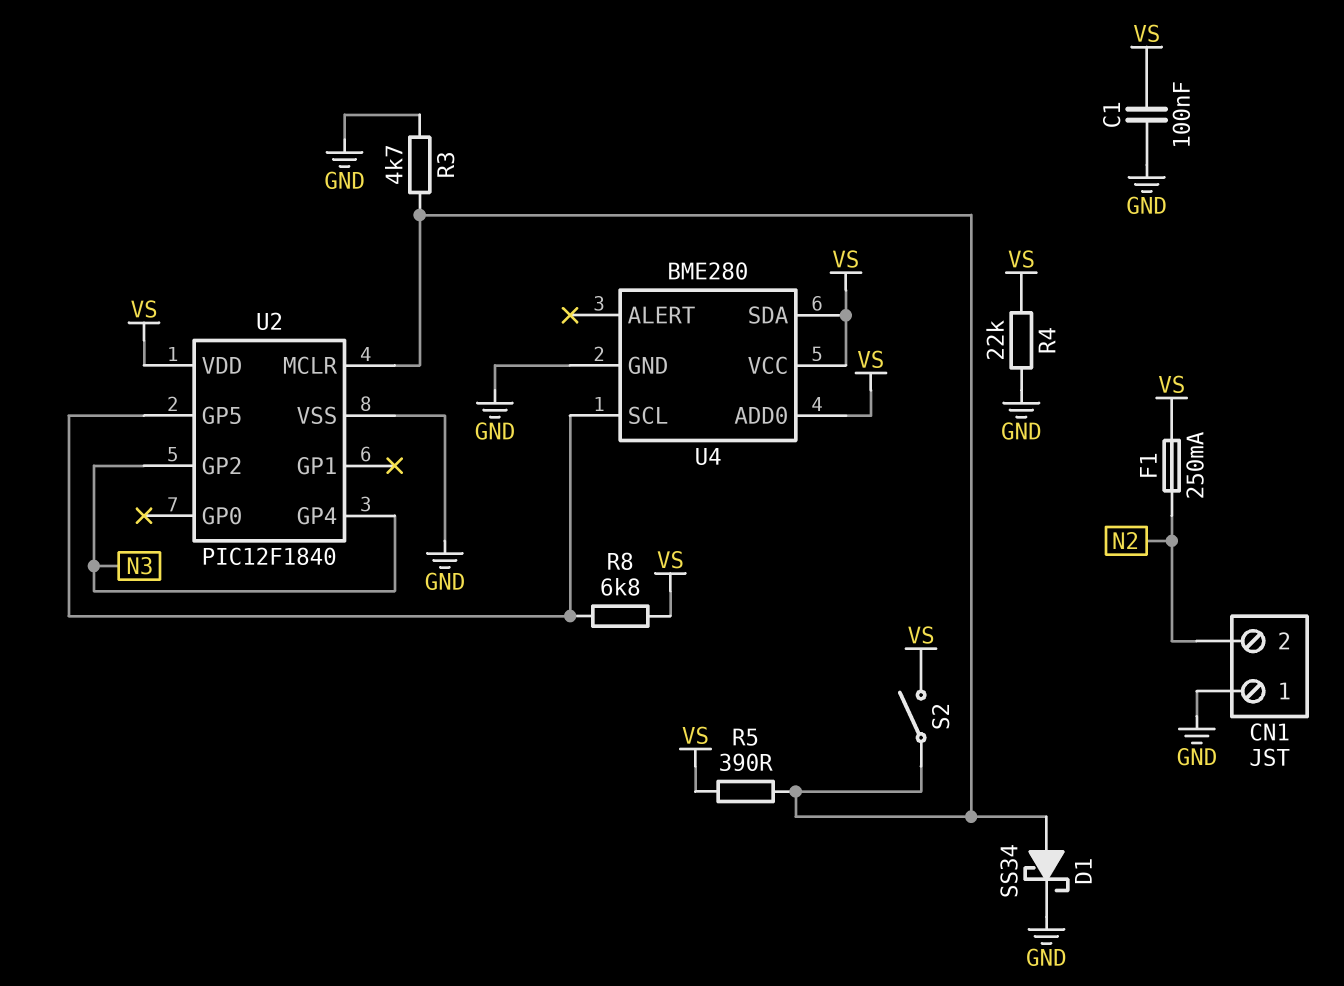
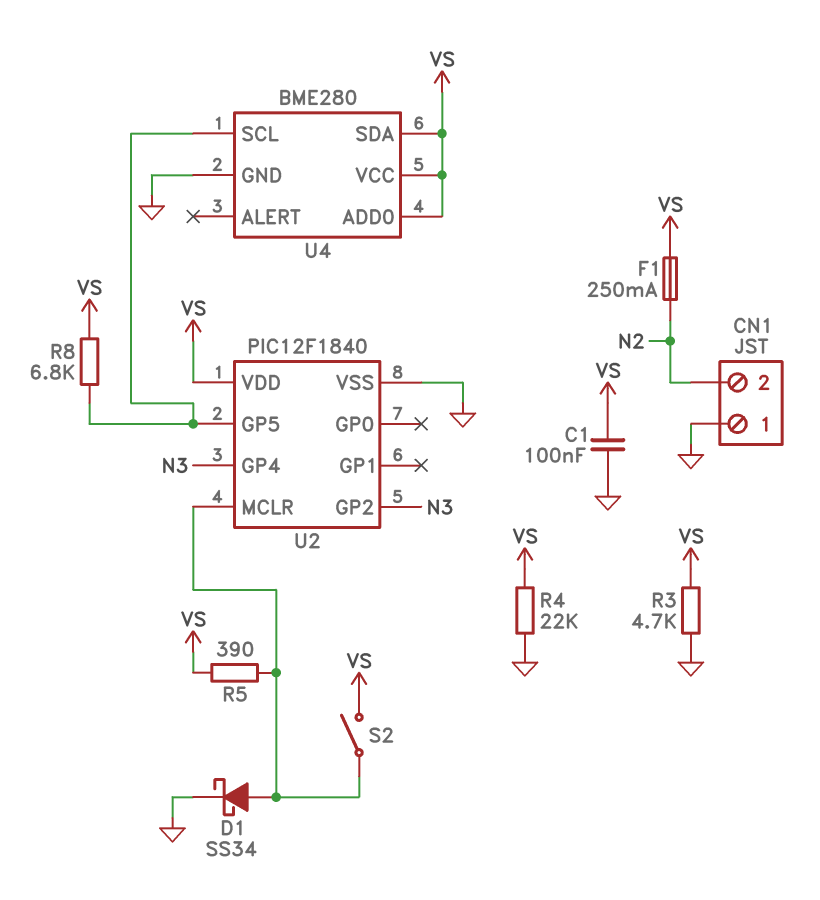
R3: 4.7k (GND, U2/MCLR) -> 4.7k (GND, VS)

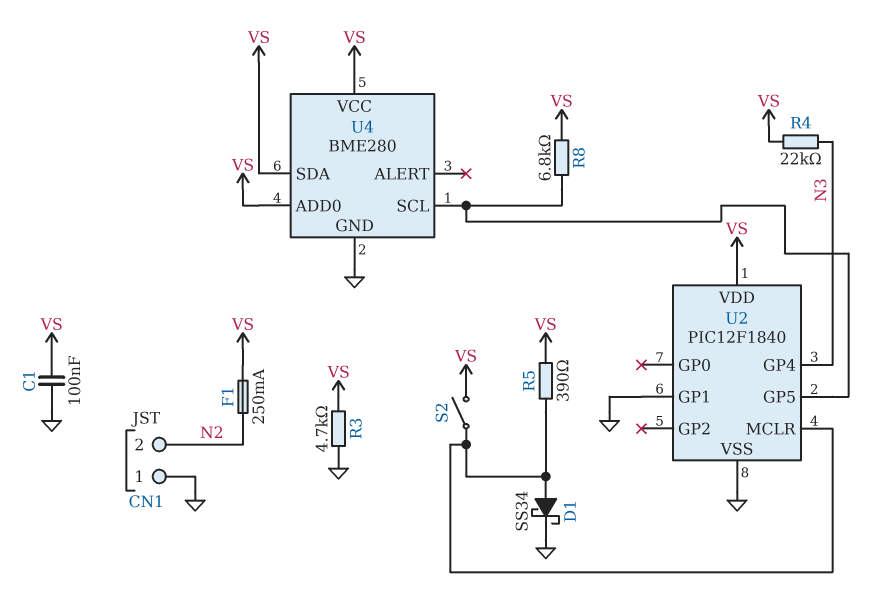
R4: 22k (GND, VS) -> 22k (N3, VS)
U2 pin GP1: none -> GND
U2 pin GP2: N3 -> none

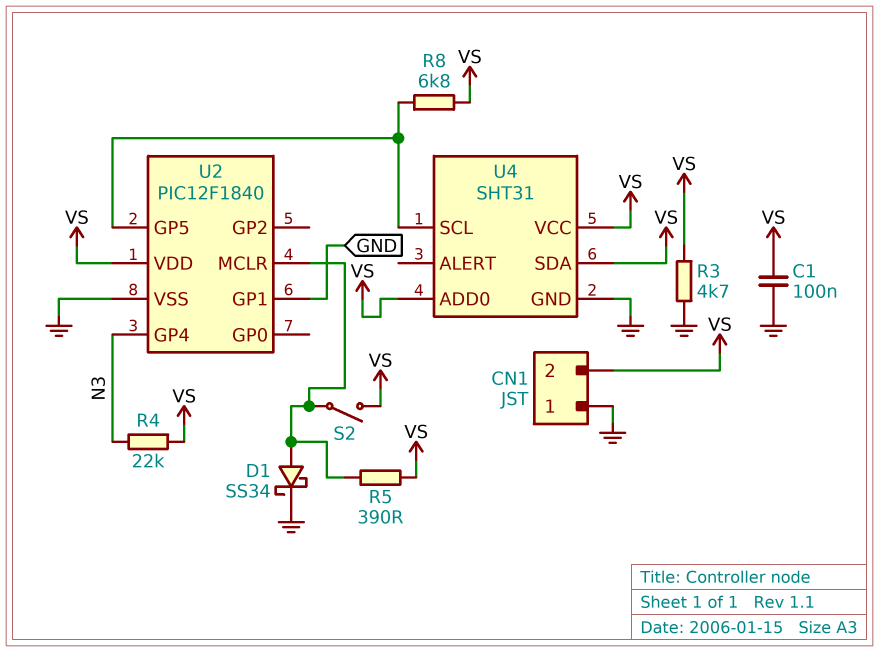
CN1 pin 2: N2 -> VS
F1: 250mA (N2, VS) -> none
U4: BME280 -> SHT31

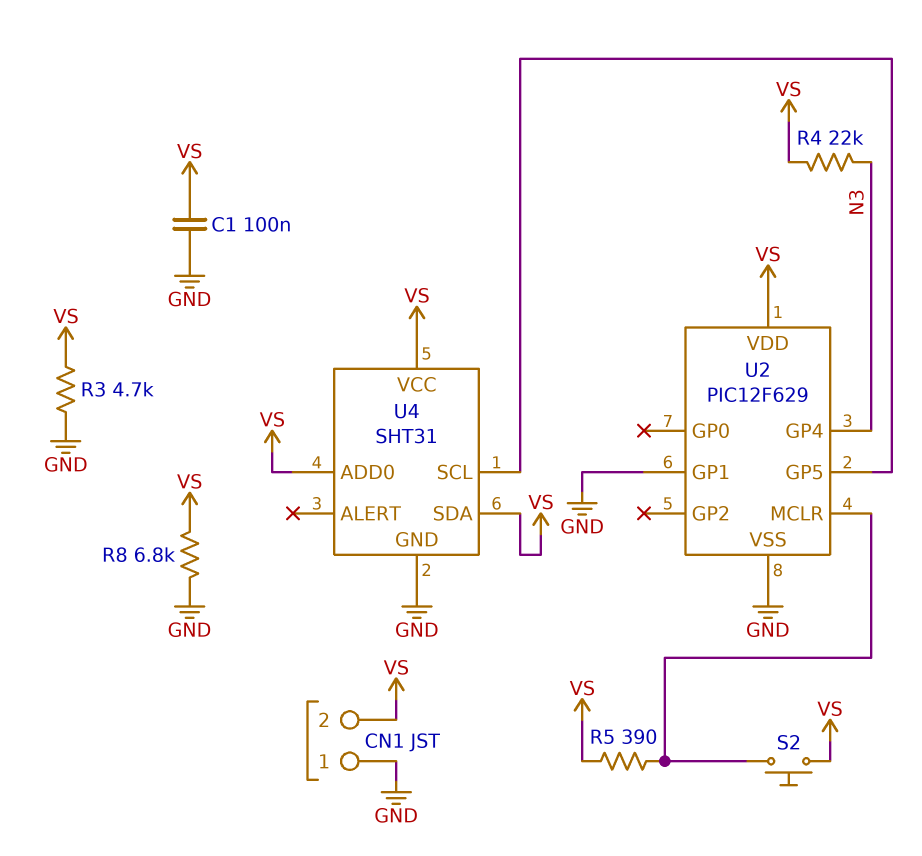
D1: schottky SS34 (A U2/MCLR, K GND) -> none
R8: 6.8k (U2/GP5, VS) -> 6.8k (GND, VS)
S2: switch (U2/MCLR, VS) -> button (U2/MCLR, VS)
U2: PIC12F1840 -> PIC12F629

